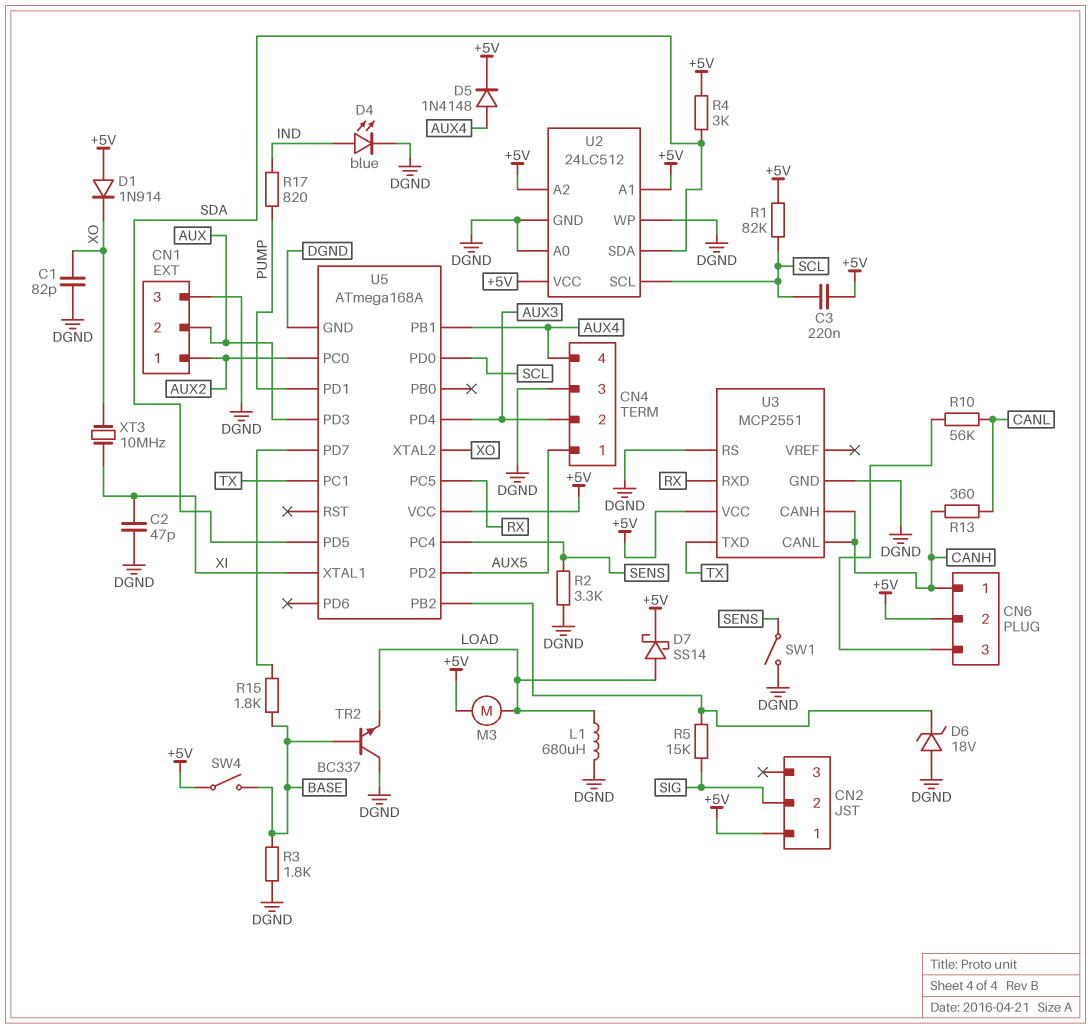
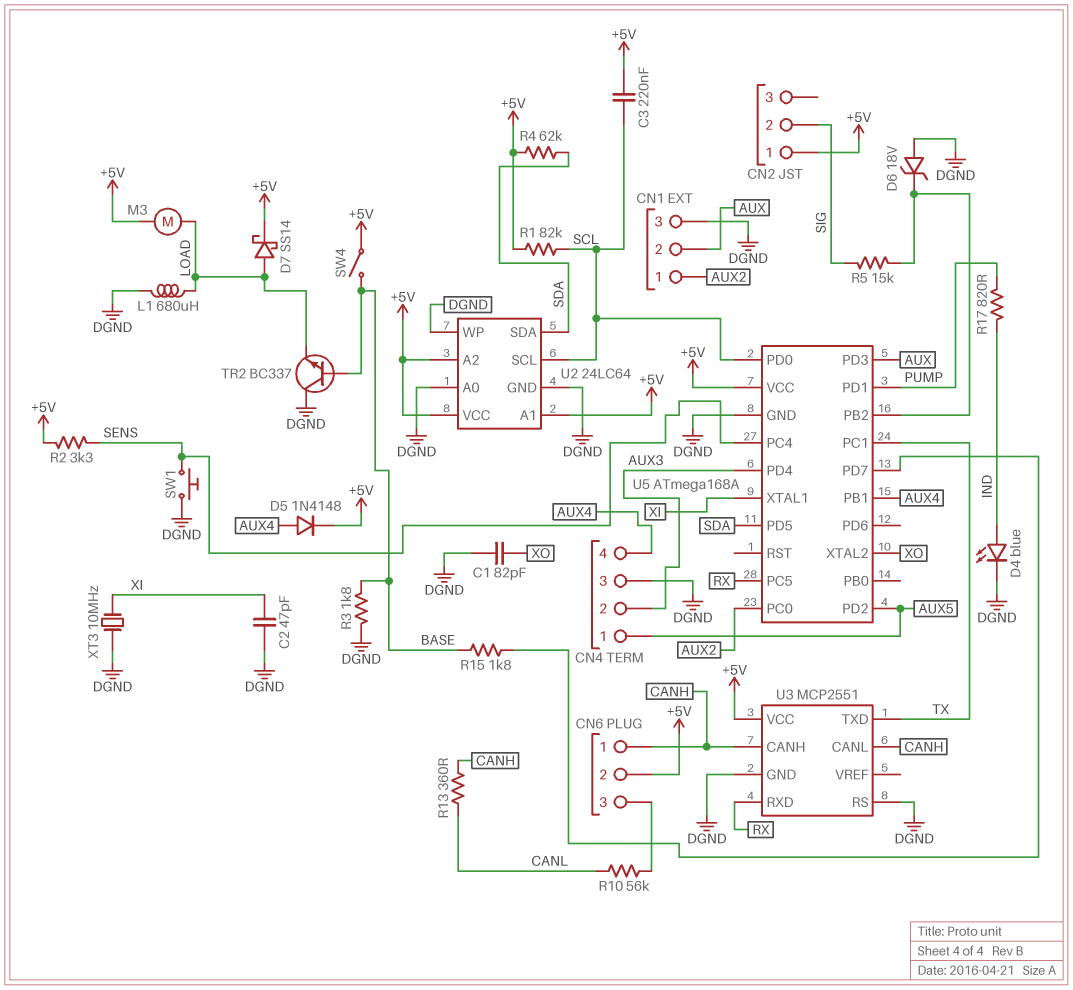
D1: diode 1N914 (A +5V, K XO) -> none
R2: 3.3k (DGND, SENS) -> 3.3k (+5V, SENS)
R4: 3k (+5V, SDA) -> 62k (+5V, SDA)
SW1: switch (DGND, SENS) -> button (DGND, SENS)
U2: 24LC512 -> 24LC64
XT3: 10MHz (XI, XO) -> 10MHz (DGND, XI)

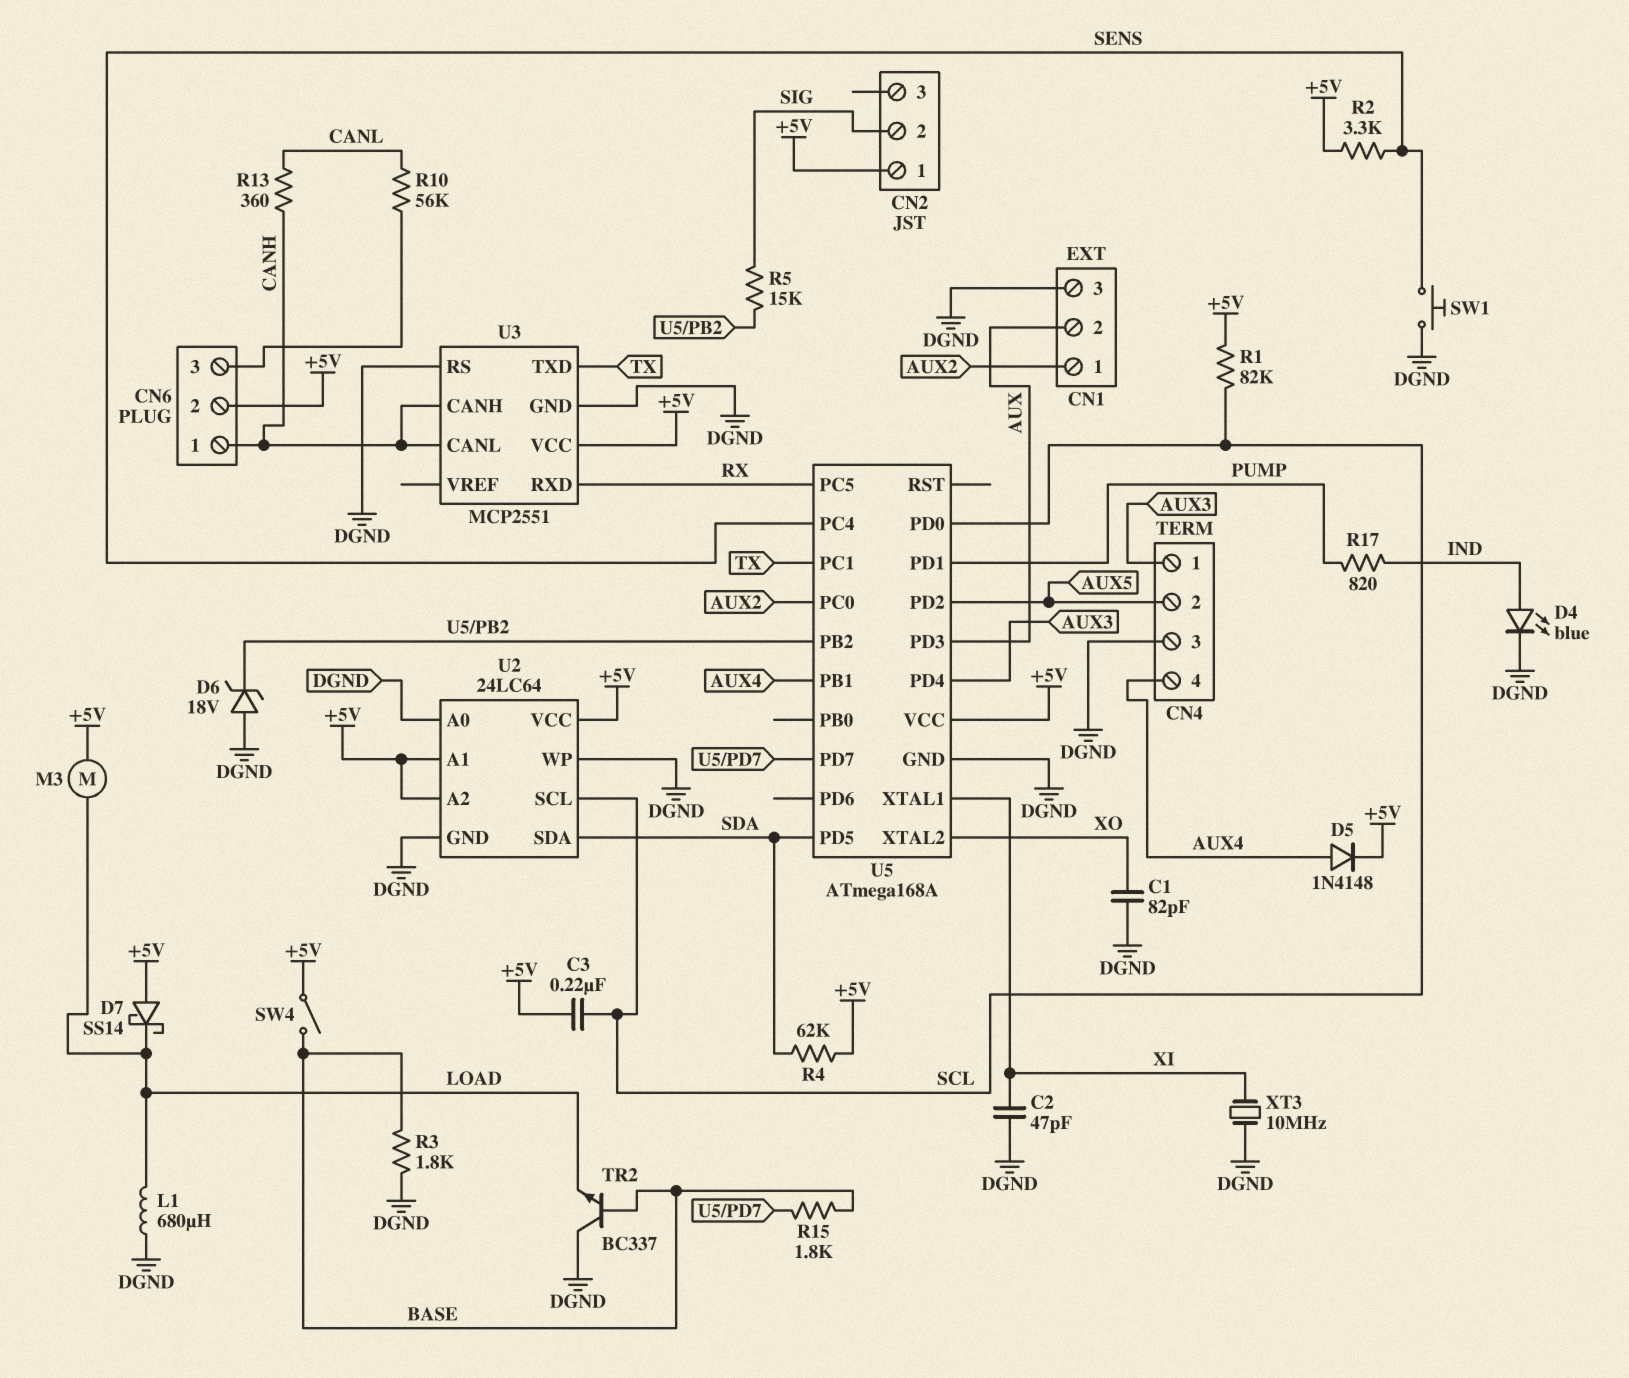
CN4 pin 1: AUX5 -> AUX3
CN4 pin 2: AUX3 -> AUX5
D7: schottky SS14 (A LOAD, K +5V) -> schottky SS14 (A +5V, K LOAD)

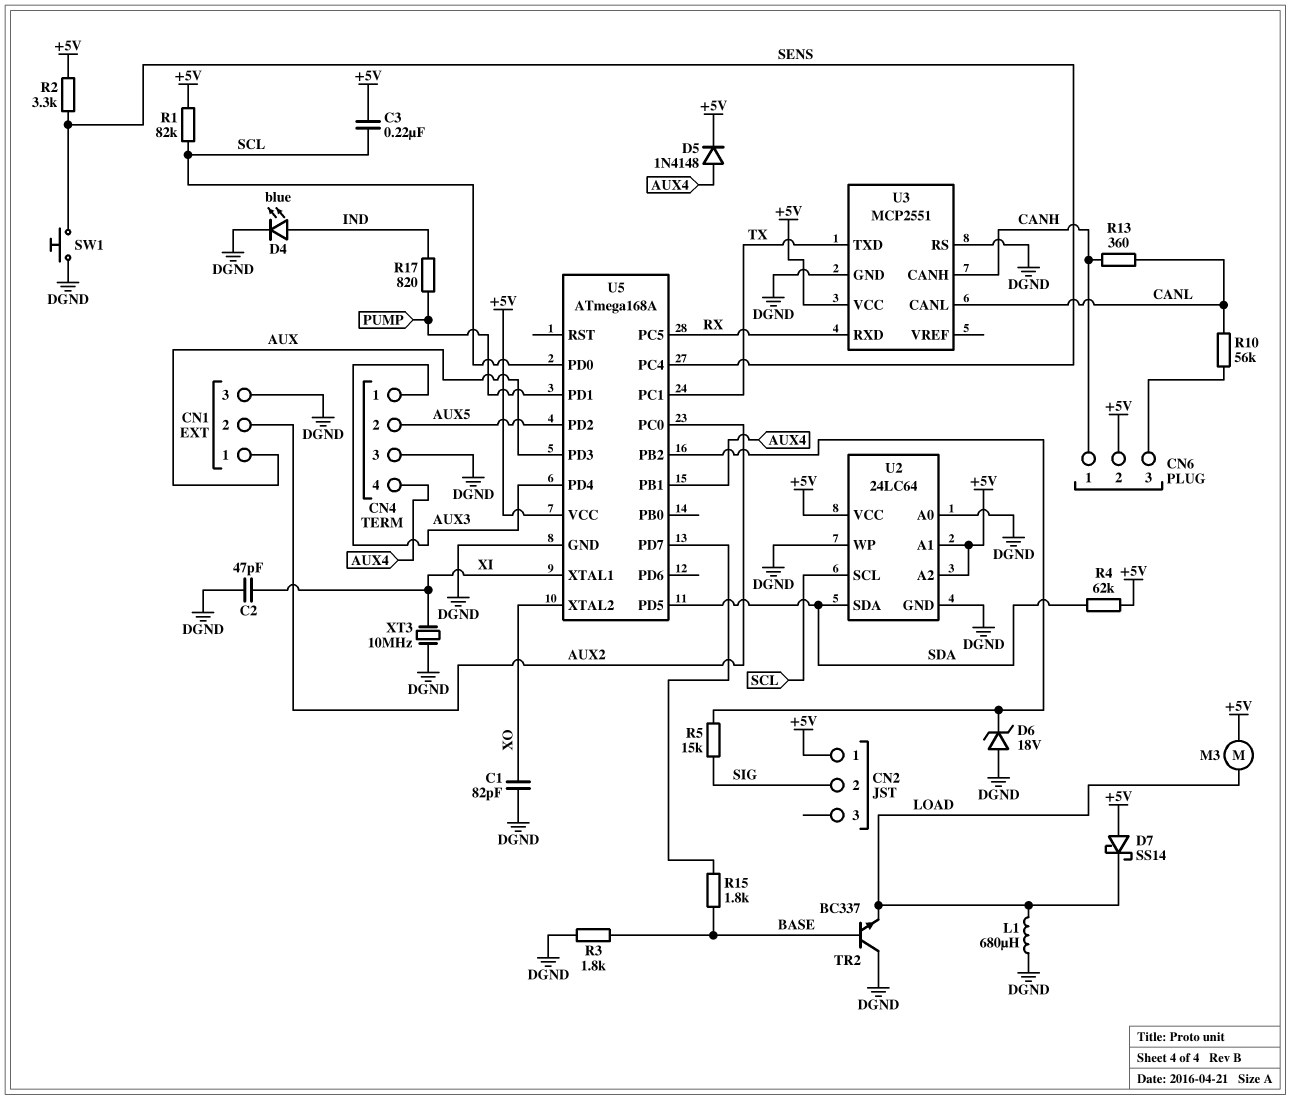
CN1 pin 1: AUX2 -> AUX
CN1 pin 2: AUX -> AUX2
SW4: switch (+5V, BASE) -> none
U3 pin CANL: CANH -> CANL

